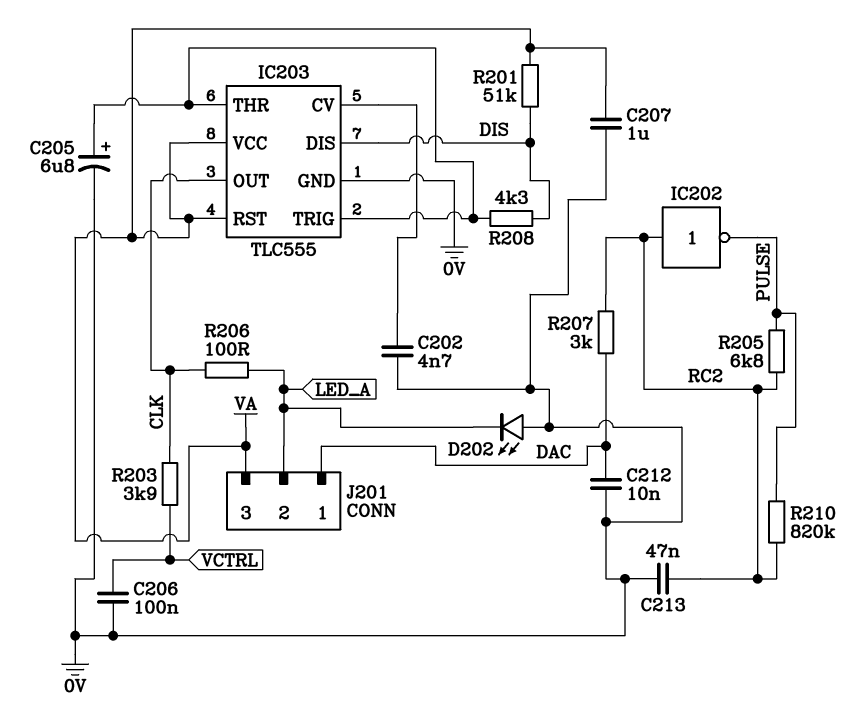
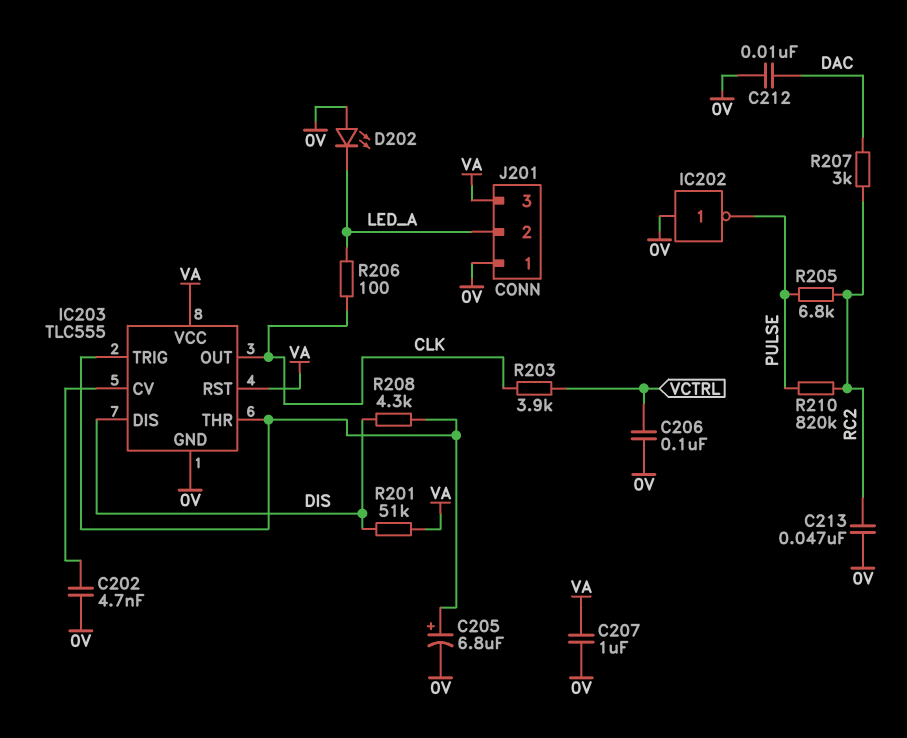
IC202: NOT (in RC2, out PULSE) -> NOT (in 0V, out PULSE)
J201 pin 1: DAC -> 0V

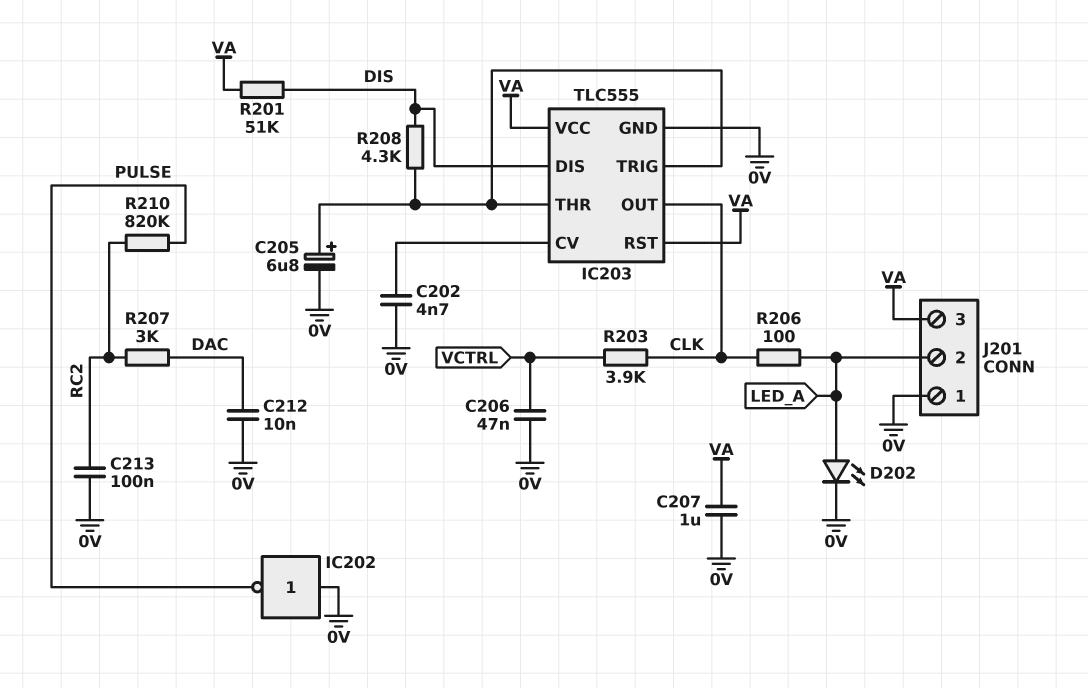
C206: 100nF (0V, VCTRL) -> 47nF (0V, VCTRL)
C213: 47nF (0V, RC2) -> 100nF (0V, RC2)
D202: LED (A 0V, K LED_A) -> LED (A LED_A, K 0V)
R205: 6.8k (PULSE, RC2) -> none

